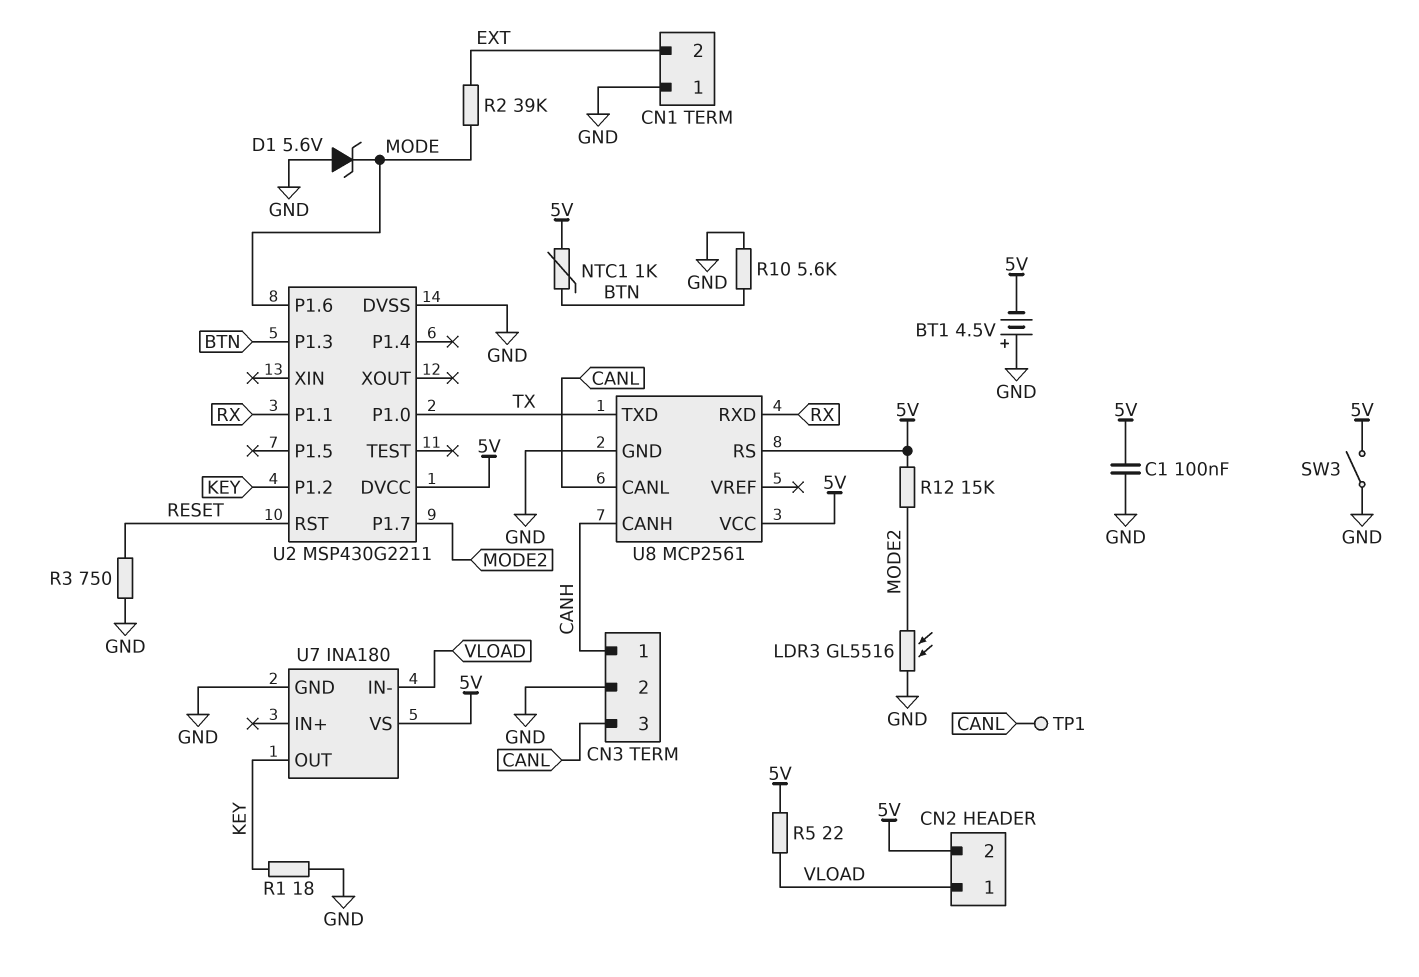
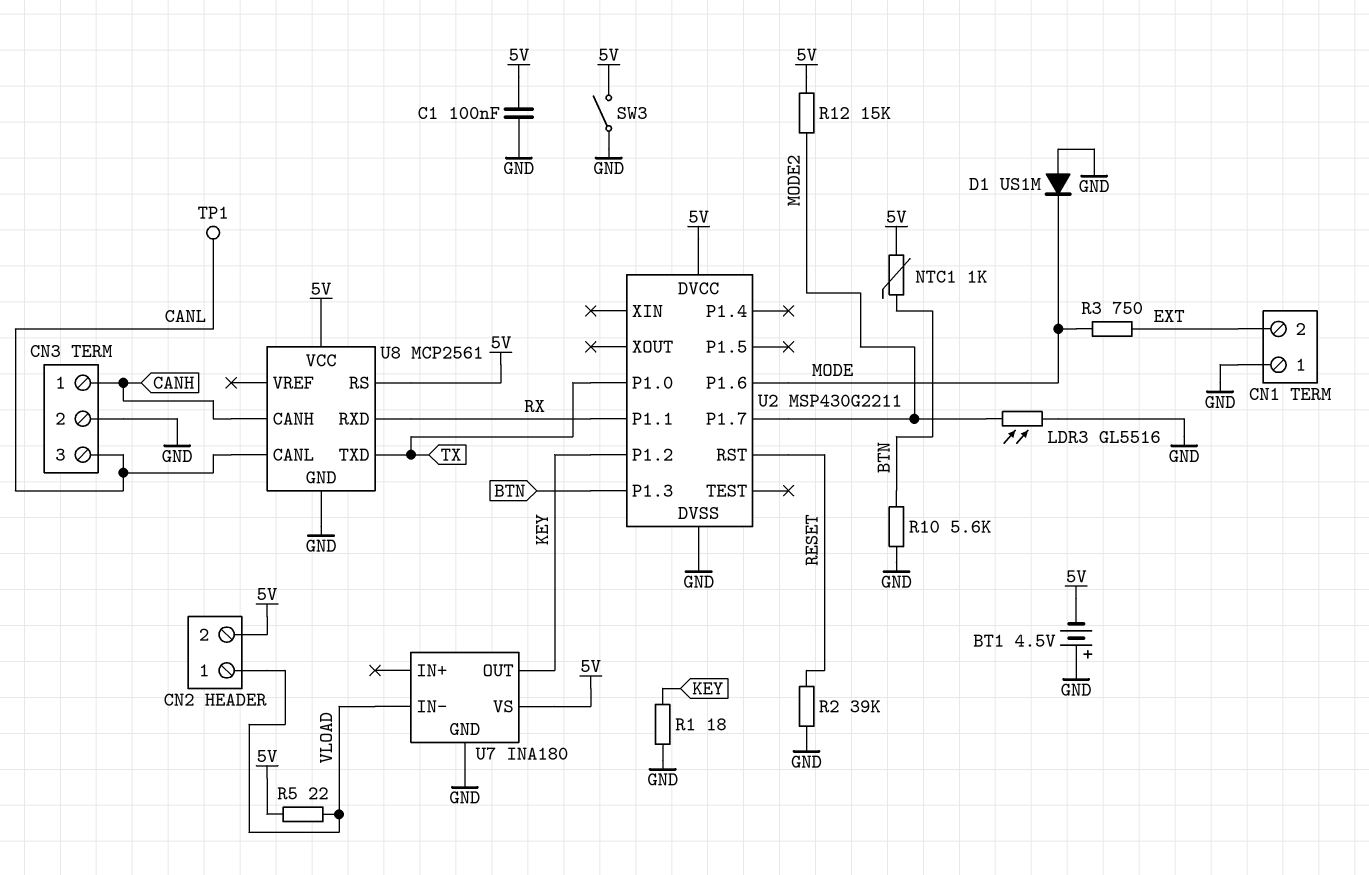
D1: zener 5.6V (A GND, K MODE) -> diode US1M (A GND, K MODE)
R2: 39k (EXT, MODE) -> 39k (GND, RESET)
R3: 750 (GND, RESET) -> 750 (EXT, MODE)

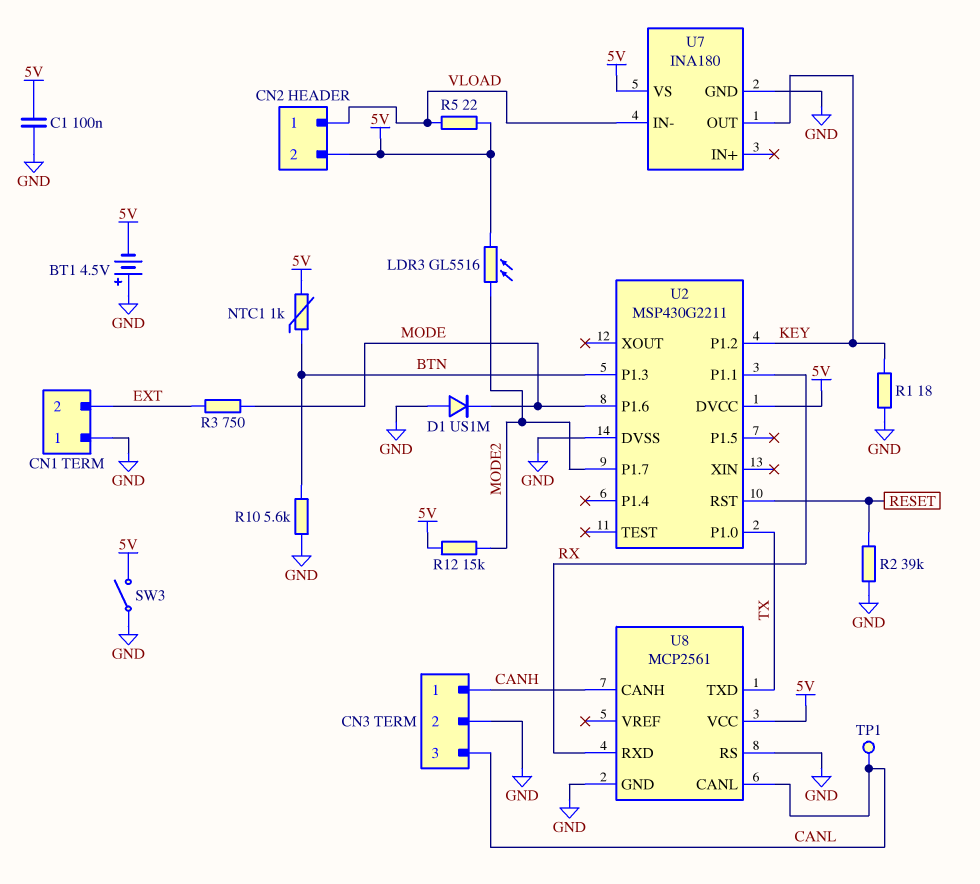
LDR3: GL5516 (GND, MODE2) -> GL5516 (5V, MODE2)
U8 pin RS: 5V -> GND

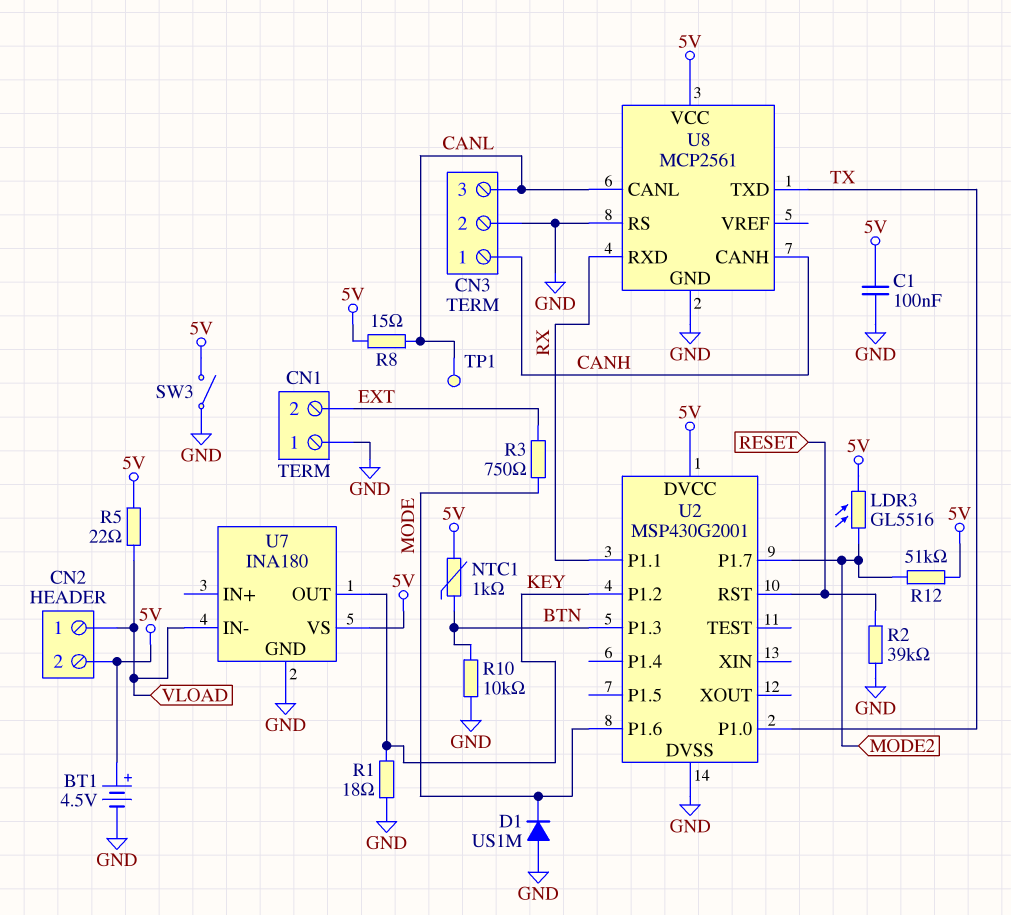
BT1: 4.5V (plus GND, minus 5V) -> 4.5V (plus 5V, minus GND)
R8: none -> 15 (5V, CANL)
R10: 5.6k (BTN, GND) -> 10k (BTN, GND)
R12: 15k (5V, MODE2) -> 51k (5V, MODE2)
U2: MSP430G2211 -> MSP430G2001

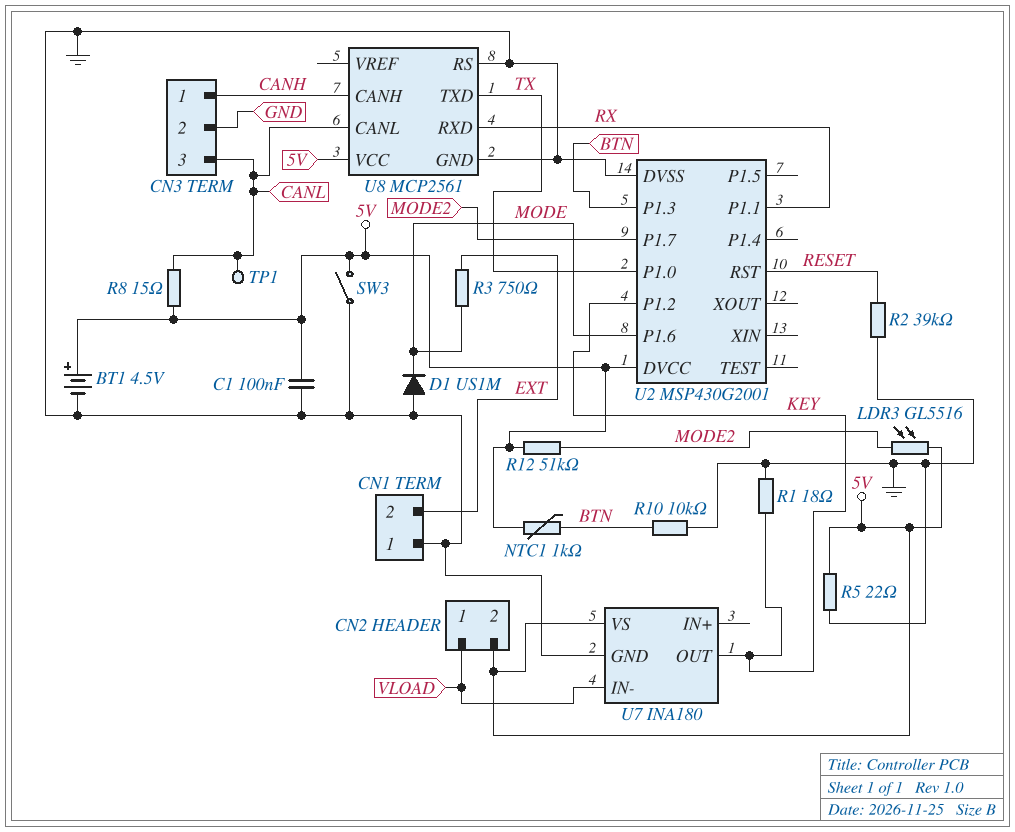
R5: 22 (5V, VLOAD) -> 22 (5V, GND)

